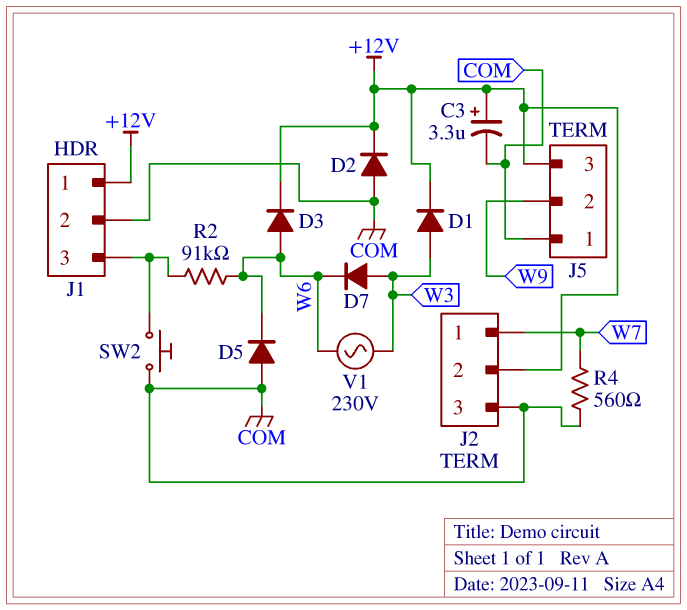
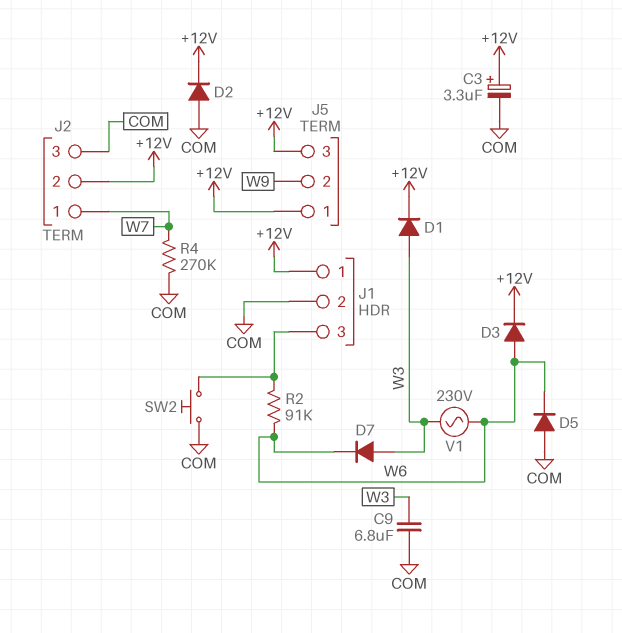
C9: none -> 6.8uF (COM, W3)
J5 pin 1: COM -> +12V
R4: 560 (COM, W7) -> 270k (COM, W7)

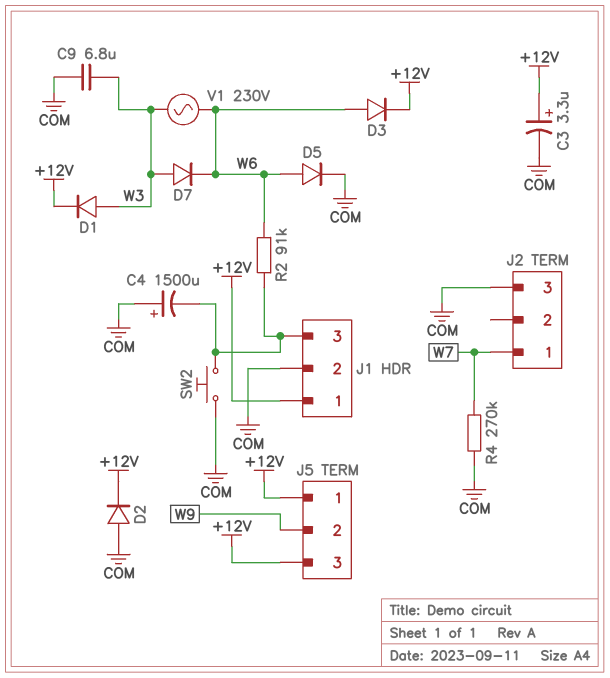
C4: none -> 1500uF (plus COM, minus J1/3)
D5: diode (A COM, K W6) -> diode (A W6, K COM)
J2 pin 2: +12V -> none

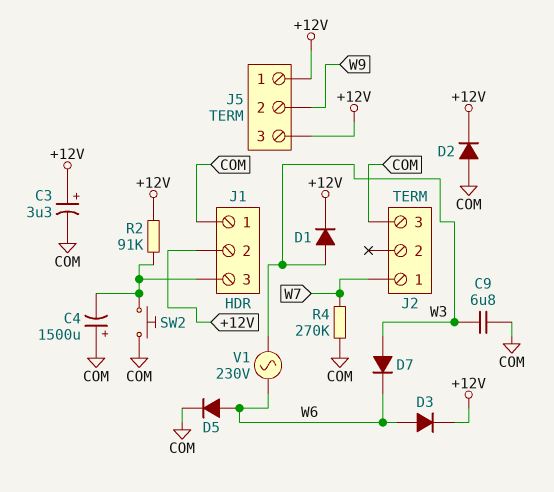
J1 pin 1: +12V -> COM
J1 pin 2: COM -> +12V
R2: 91k (J1/3, W6) -> 91k (+12V, J1/3)

